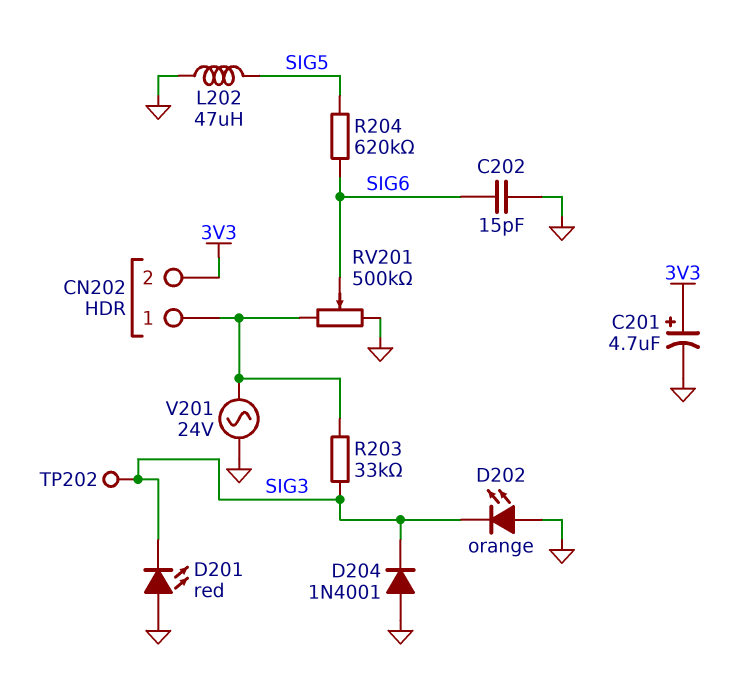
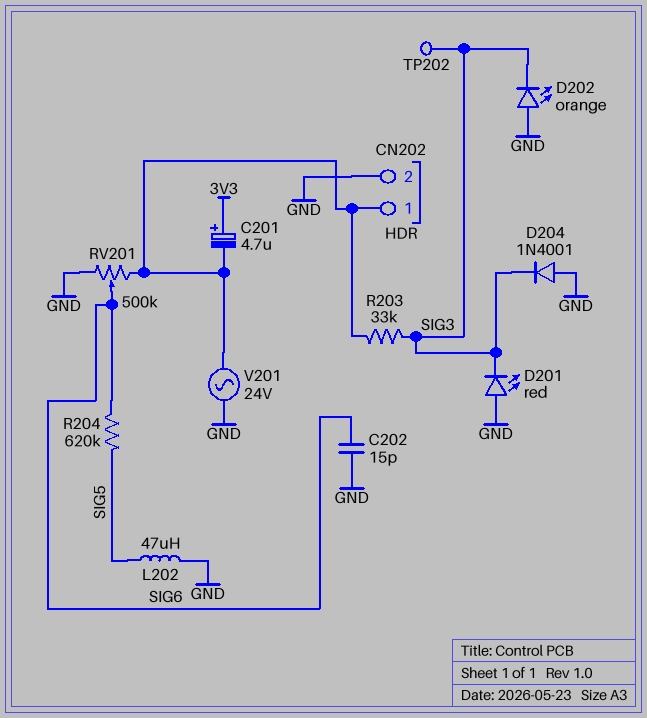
C201: 4.7uF (plus 3V3, minus GND) -> 4.7uF (plus 3V3, minus CN202/1)
CN202 pin 2: 3V3 -> GND

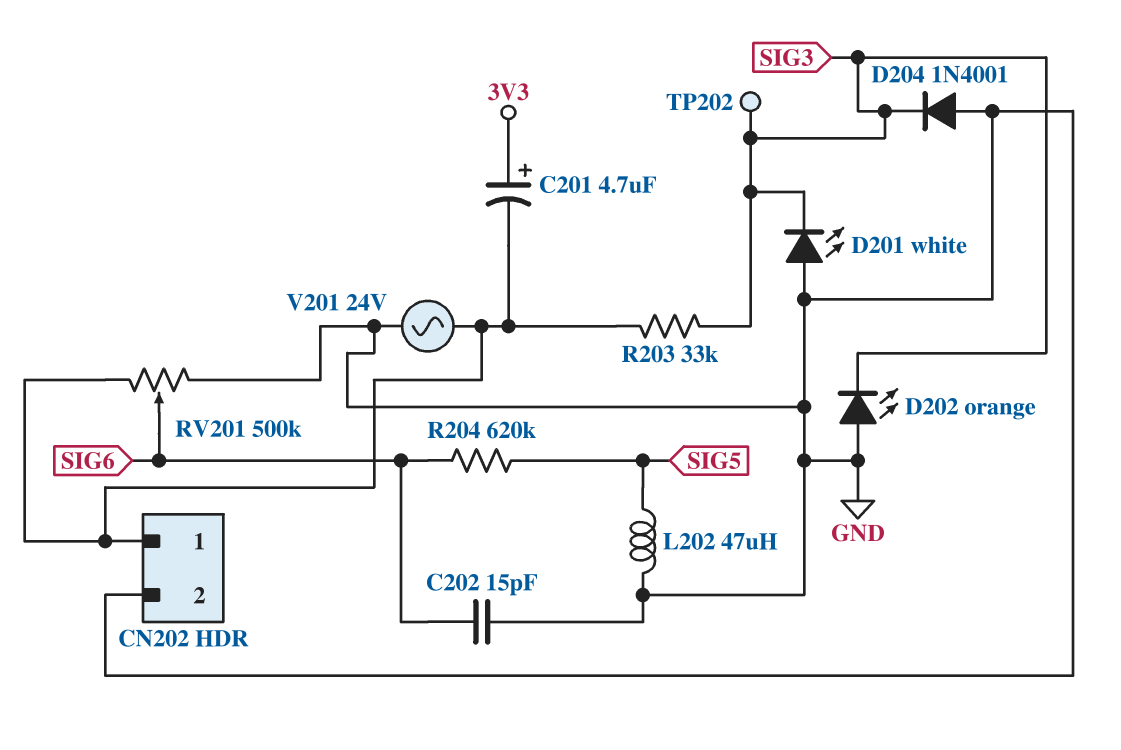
D201: LED red (A GND, K SIG3) -> LED white (A GND, K SIG3)

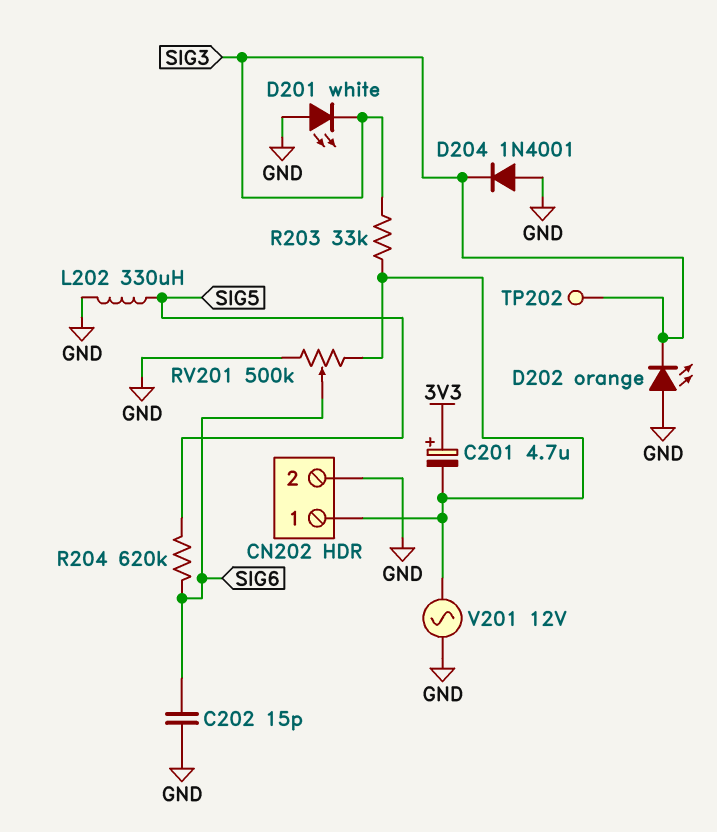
L202: 47uH (GND, SIG5) -> 330uH (GND, SIG5)
V201: AC 24V (CN202/1, GND) -> AC 12V (CN202/1, GND)

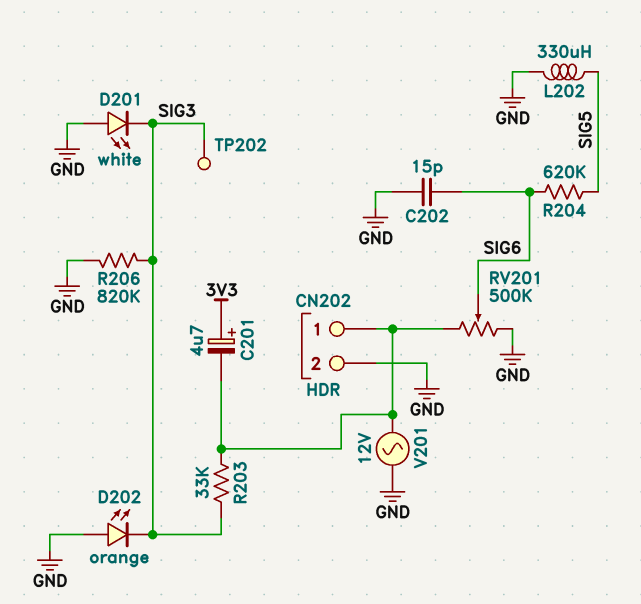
D204: diode 1N4001 (A GND, K SIG3) -> none
R206: none -> 820k (GND, SIG3)

